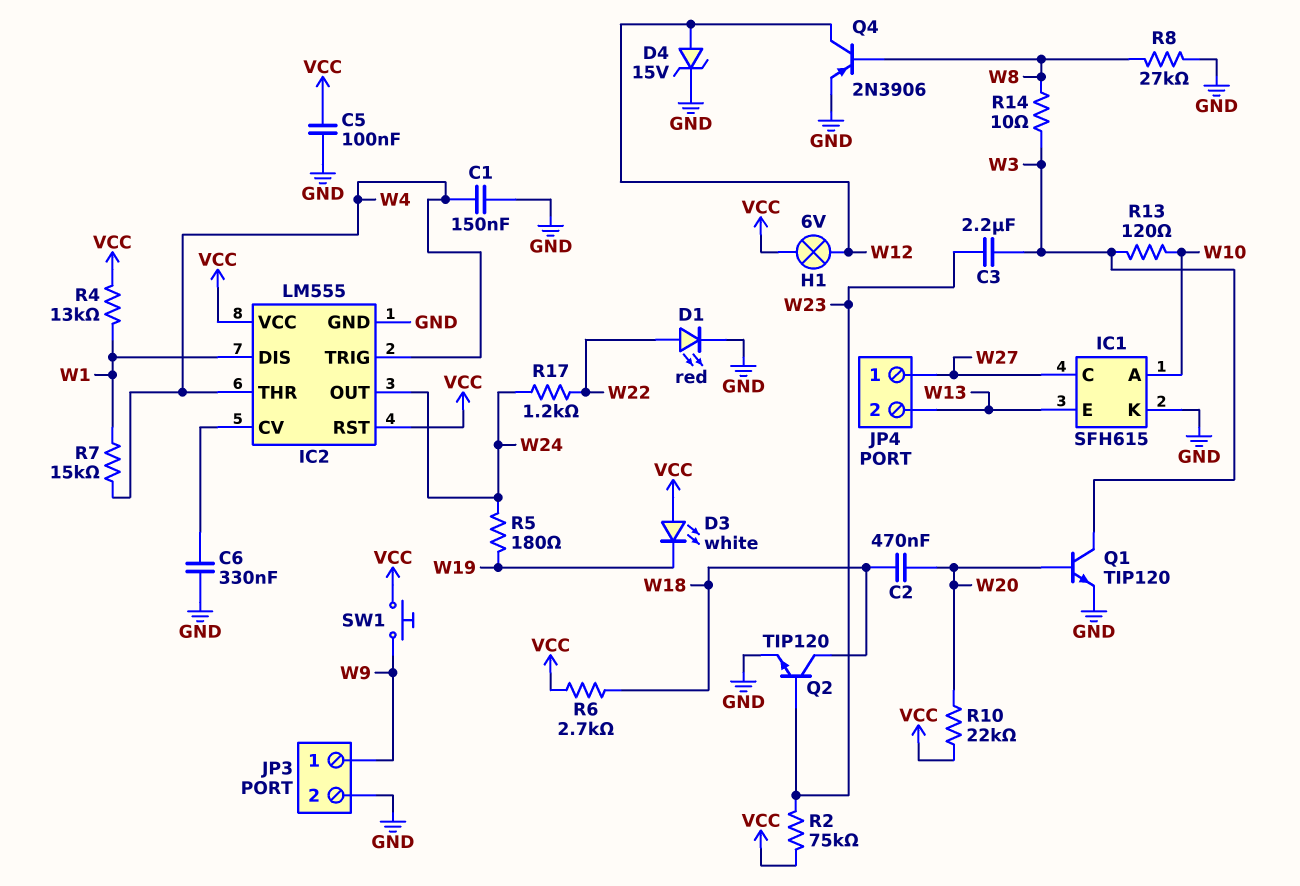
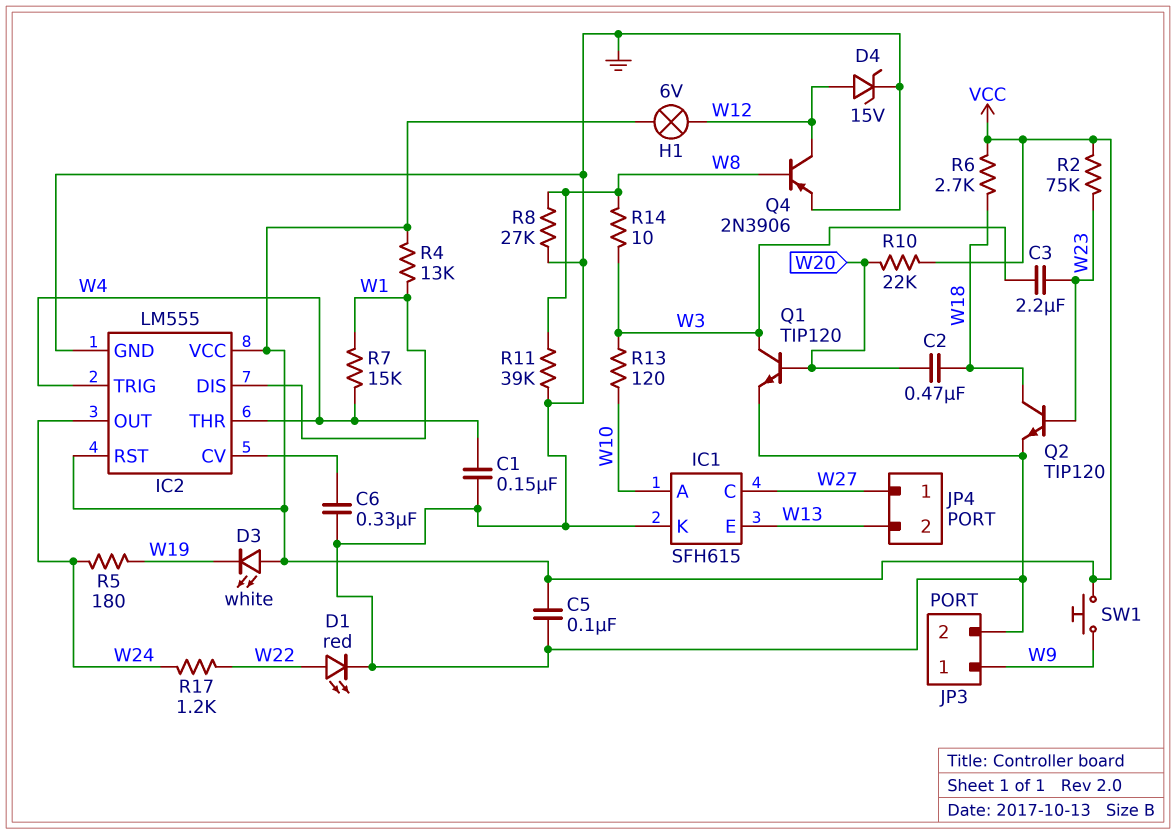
R11: none -> 39k (GND, W8)

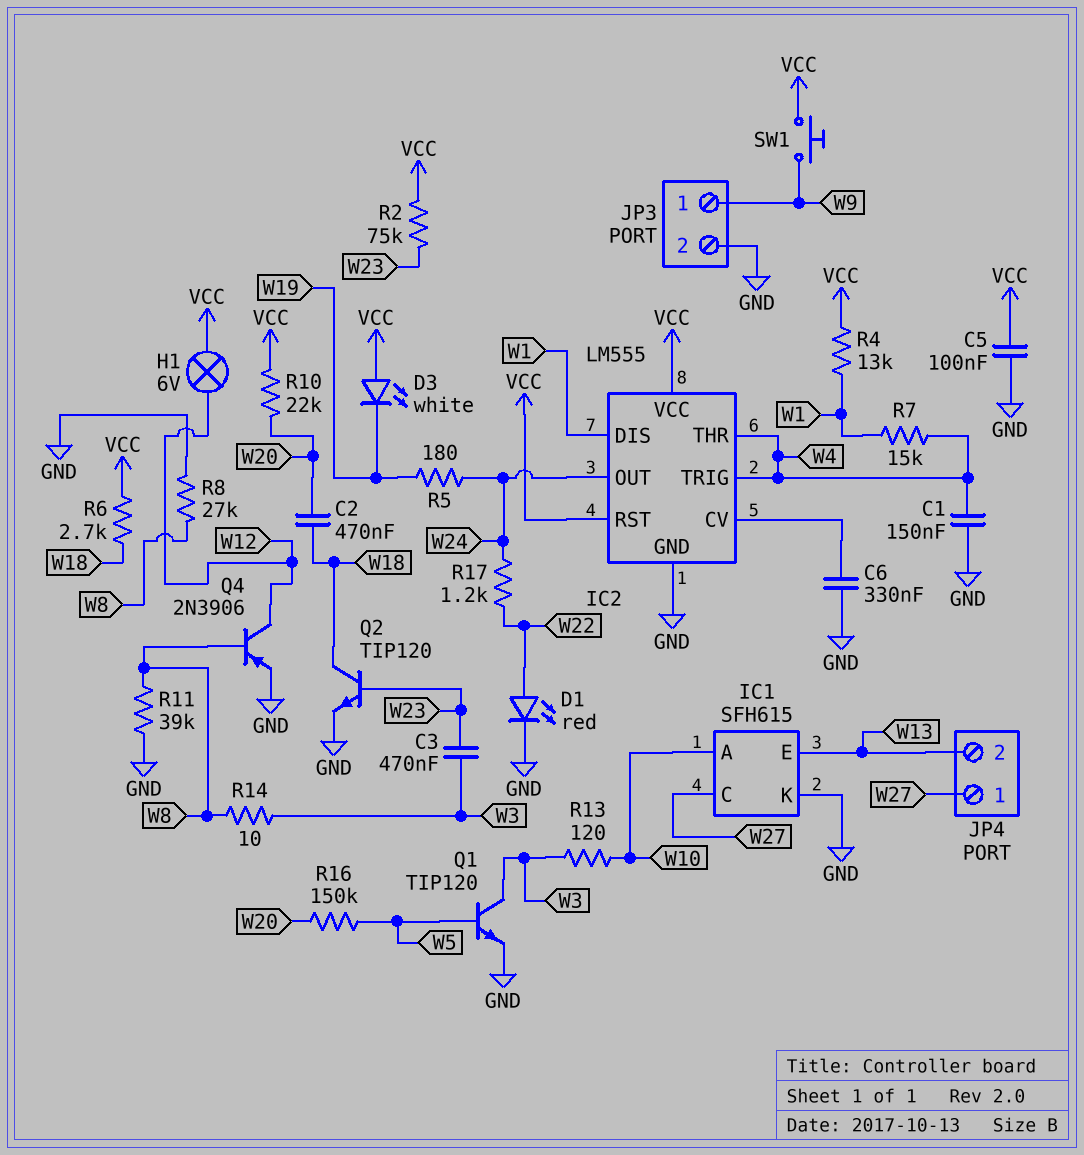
C3: 2.2uF (W3, W23) -> 470nF (W3, W23)
D4: zener 15V (A W12, K GND) -> none
Q1: NPN TIP120 (B W20, C W3, E GND) -> NPN TIP120 (B W5, C W3, E GND)
R16: none -> 150k (W5, W20)

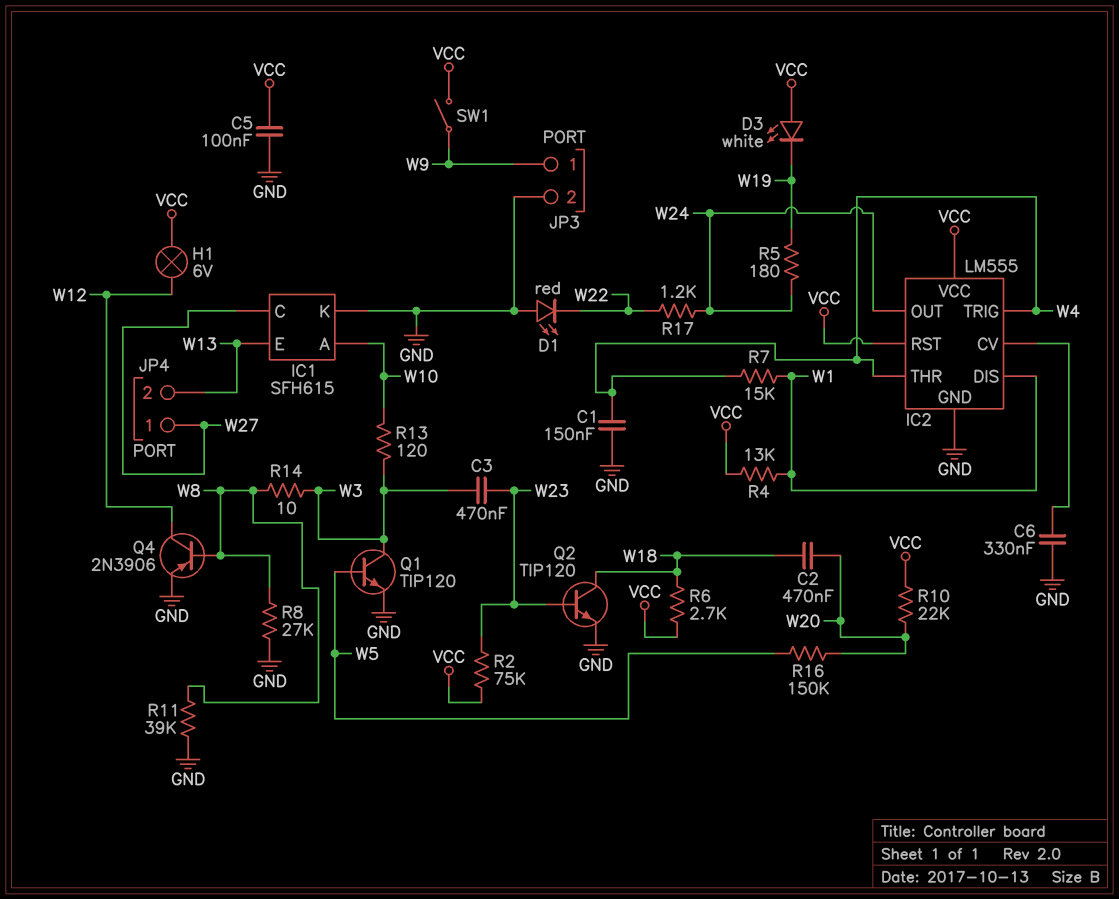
D1: LED red (A W22, K GND) -> LED red (A GND, K W22)
SW1: button (VCC, W9) -> switch (VCC, W9)

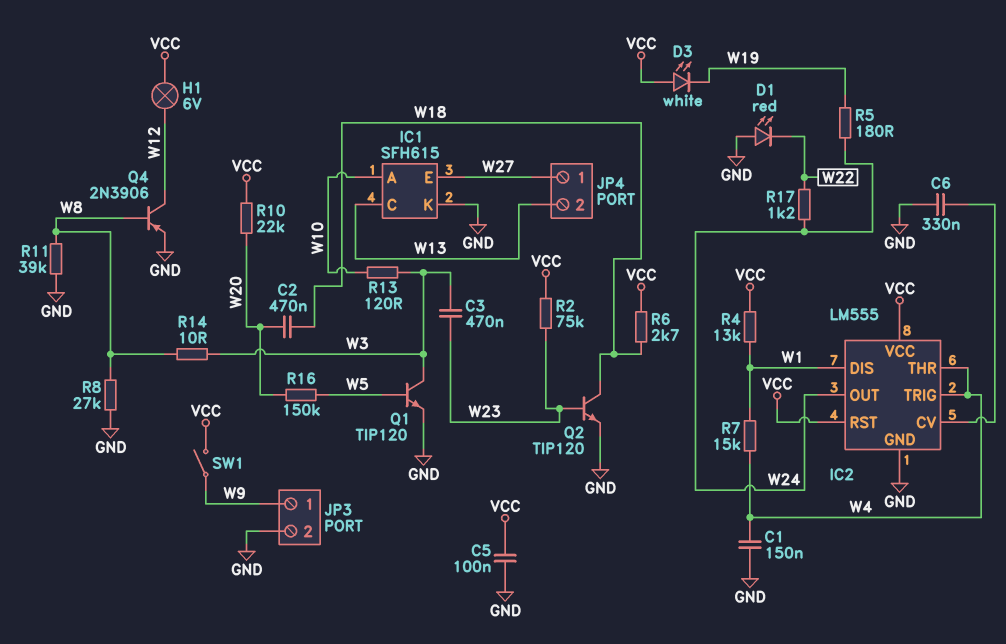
IC1 pin C: W27 -> W13
IC1 pin E: W13 -> W27

